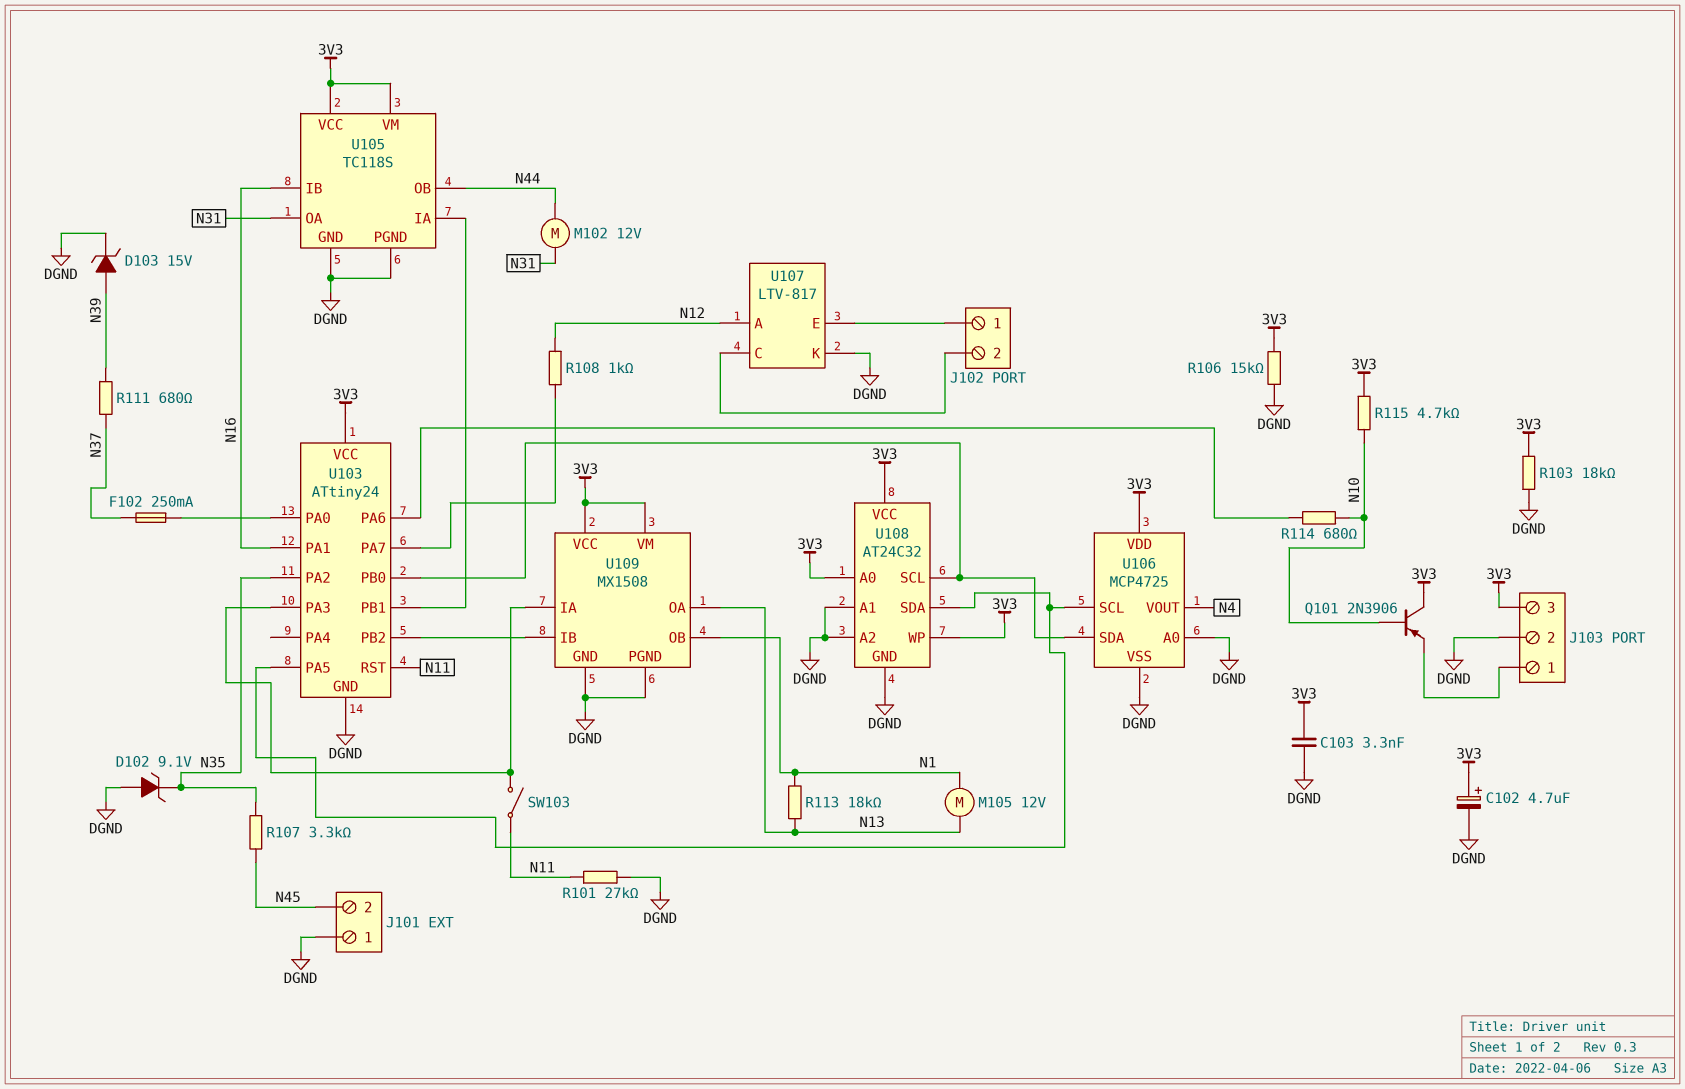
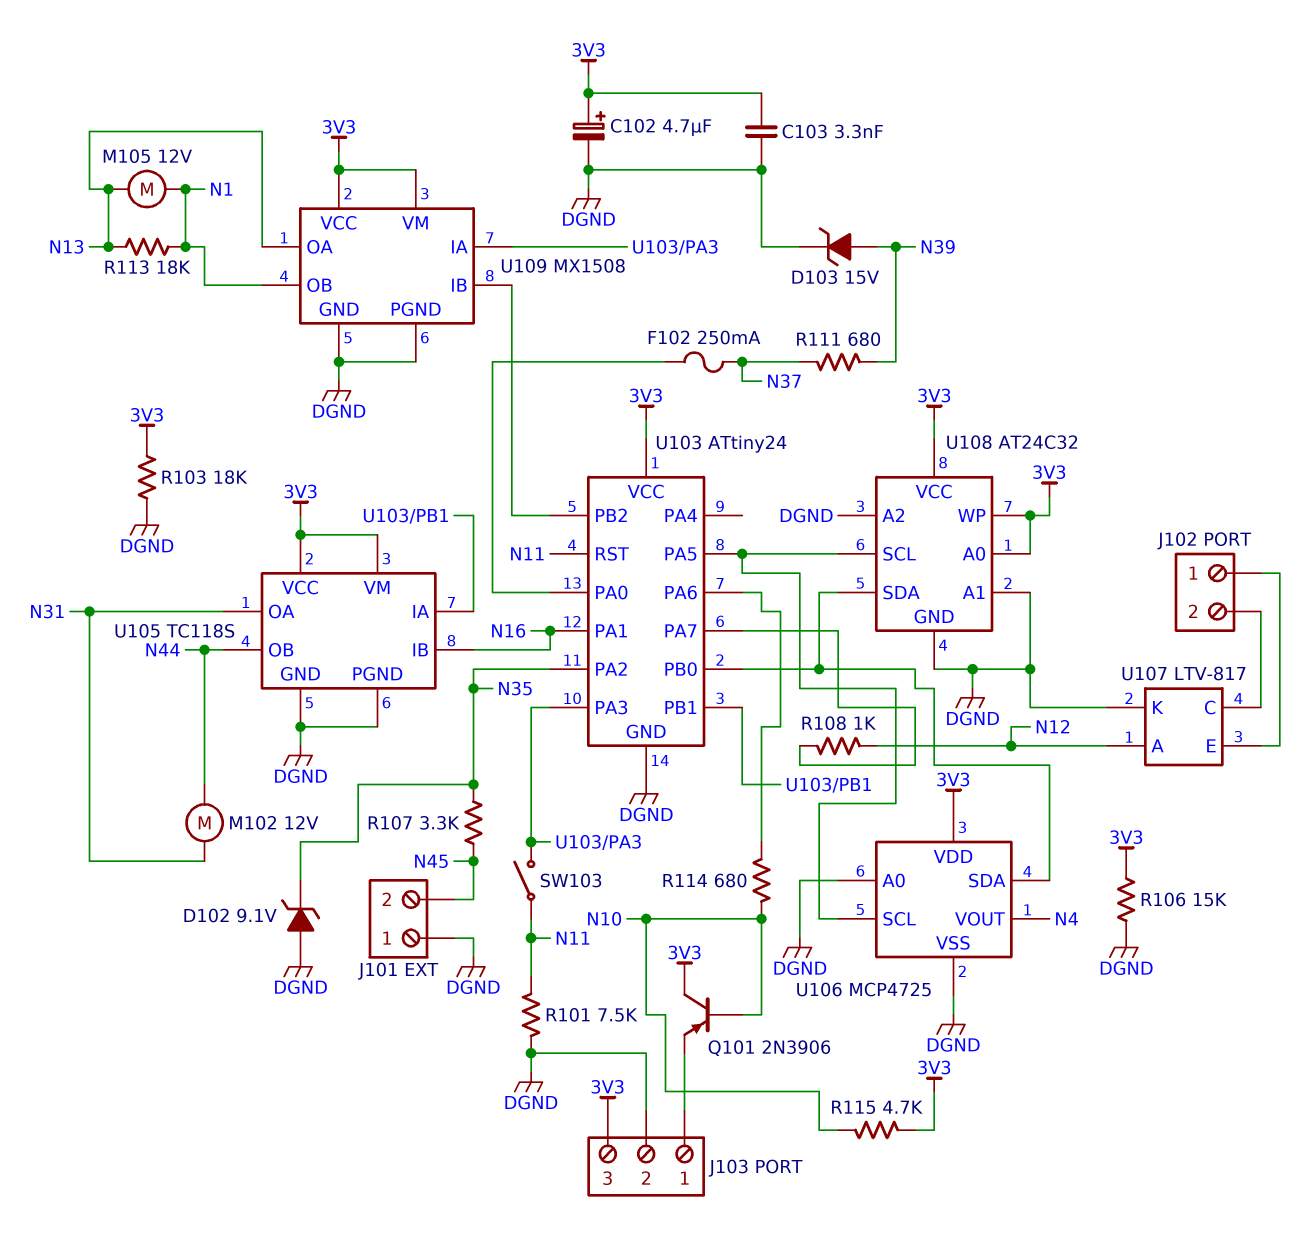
R101: 27k (DGND, N11) -> 7.5k (DGND, N11)
U108 pin SCL: U103/PB0 -> U103/PA5
U108 pin SDA: U103/PA5 -> U103/PB0

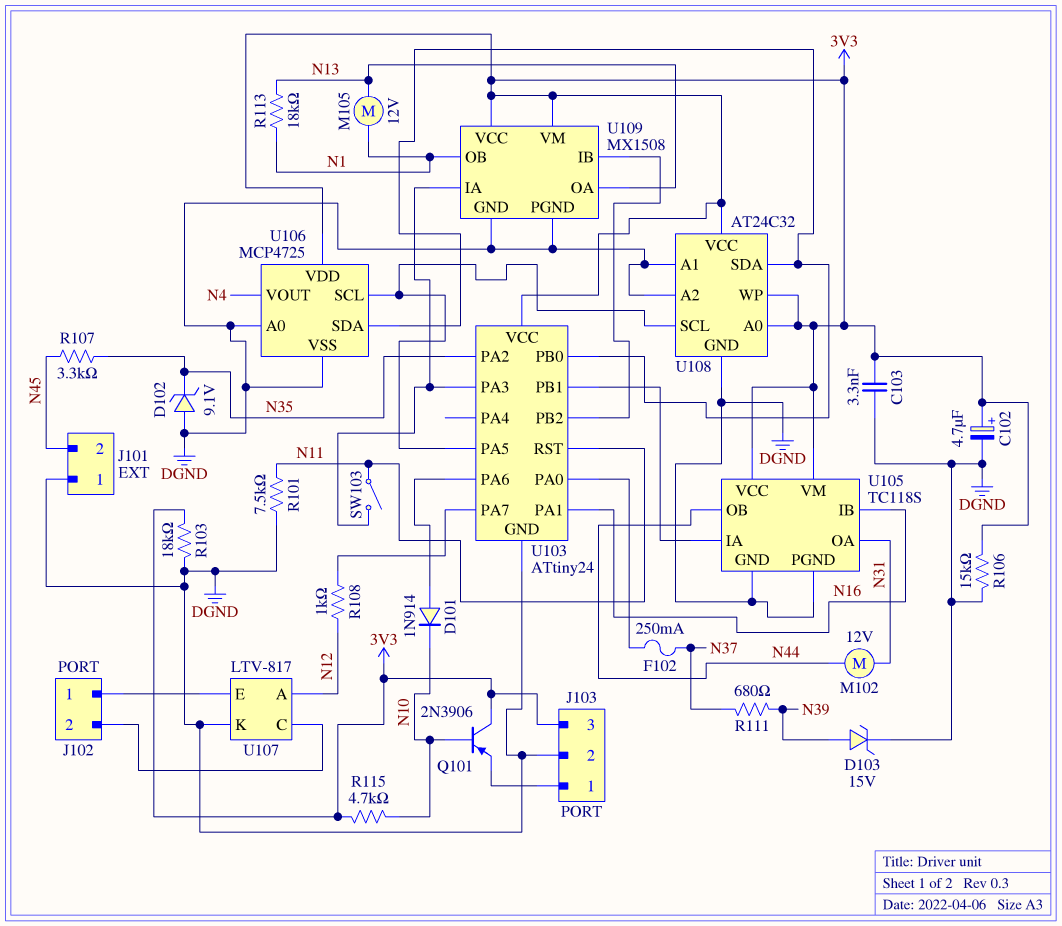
D101: none -> diode 1N914 (A U103/PA6, K N10)
R114: 680 (N10, U103/PA6) -> none

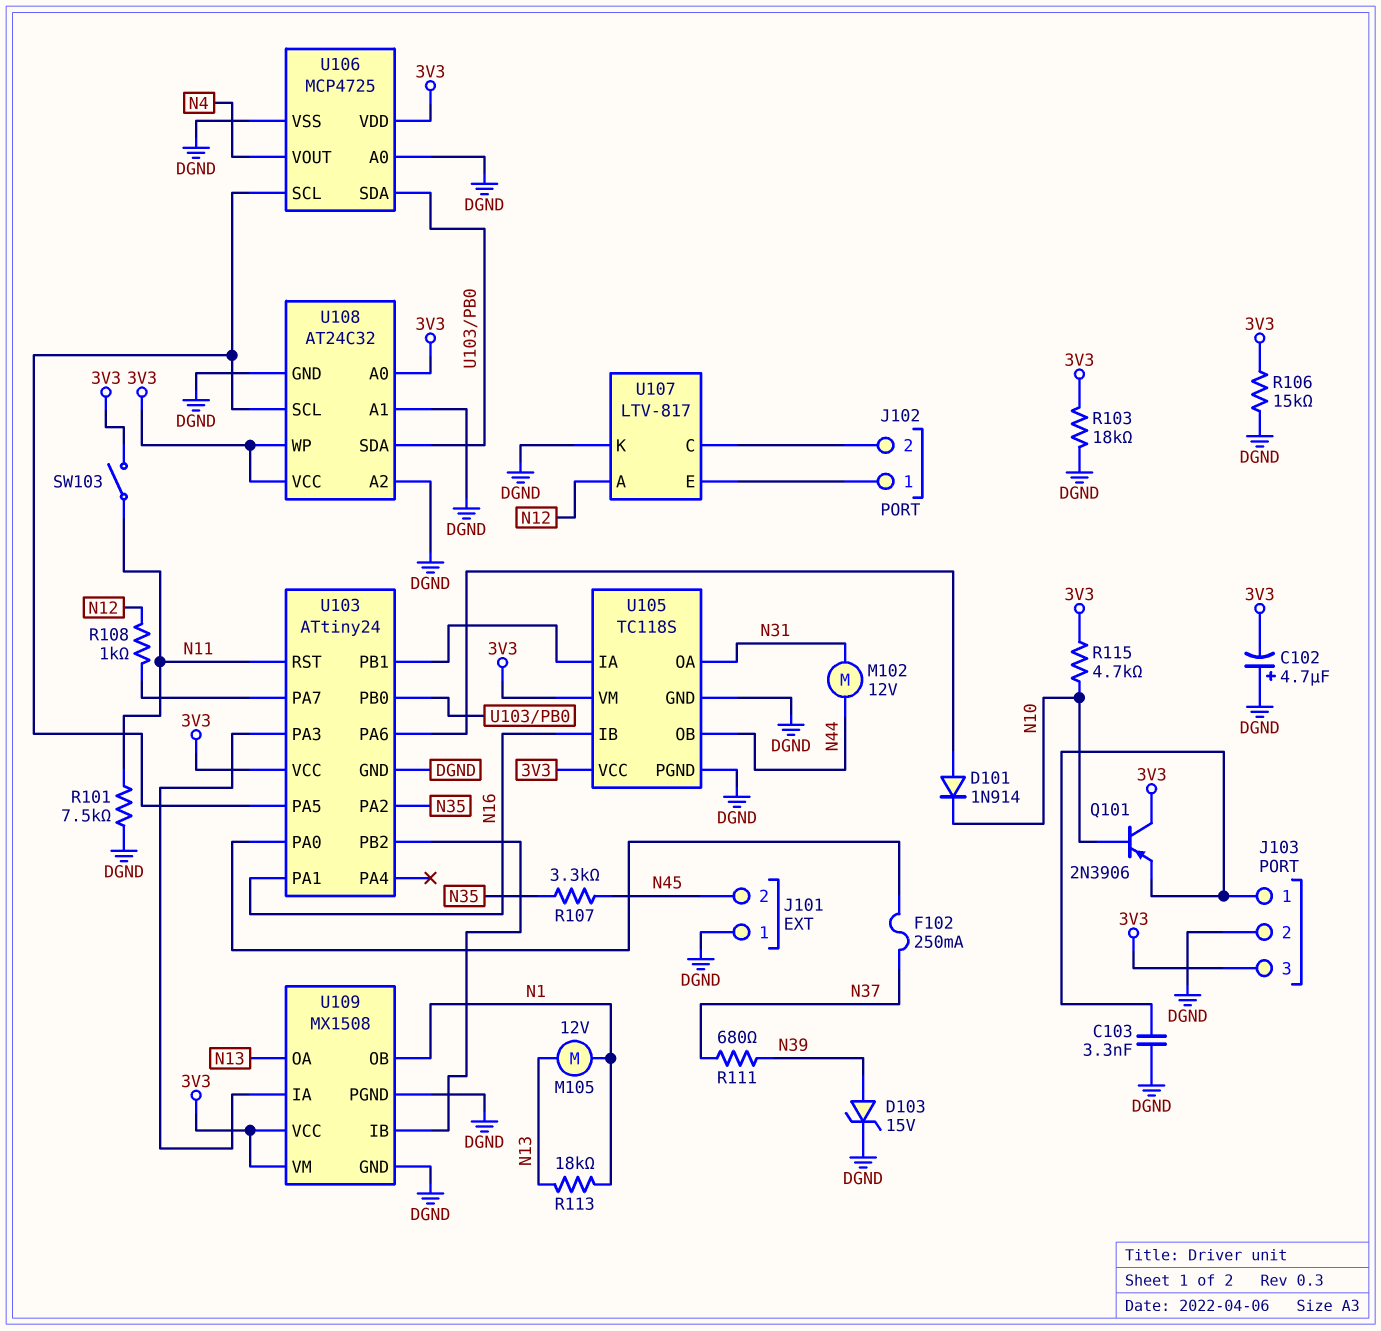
C102: 4.7uF (plus 3V3, minus DGND) -> 4.7uF (plus DGND, minus 3V3)
C103: 3.3nF (3V3, DGND) -> 3.3nF (DGND, J103/1)
D102: zener 9.1V (A DGND, K N35) -> none
SW103: switch (N11, U103/PA3) -> switch (3V3, N11)

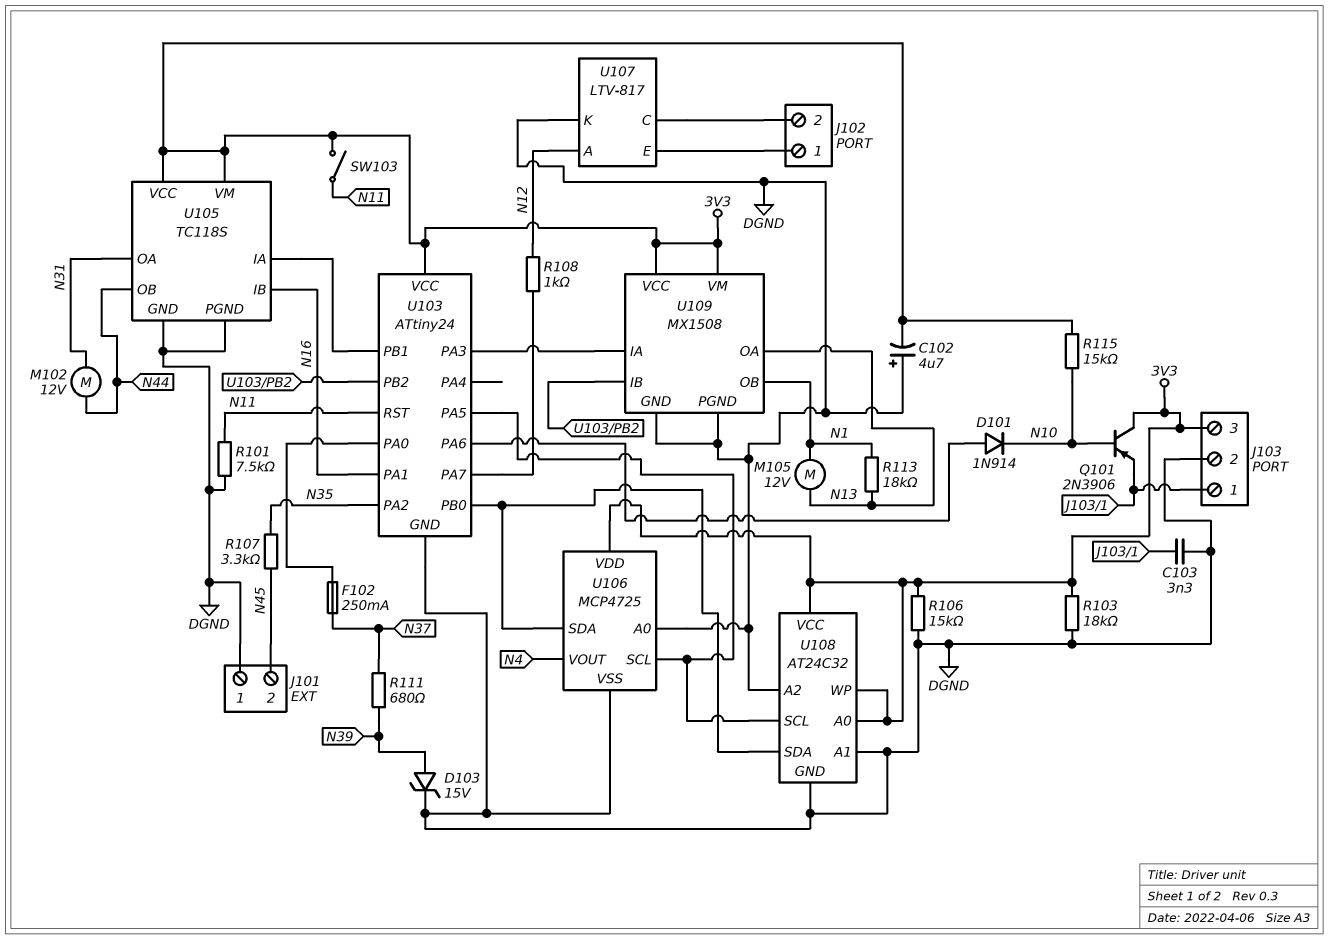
R115: 4.7k (3V3, N10) -> 15k (3V3, N10)

